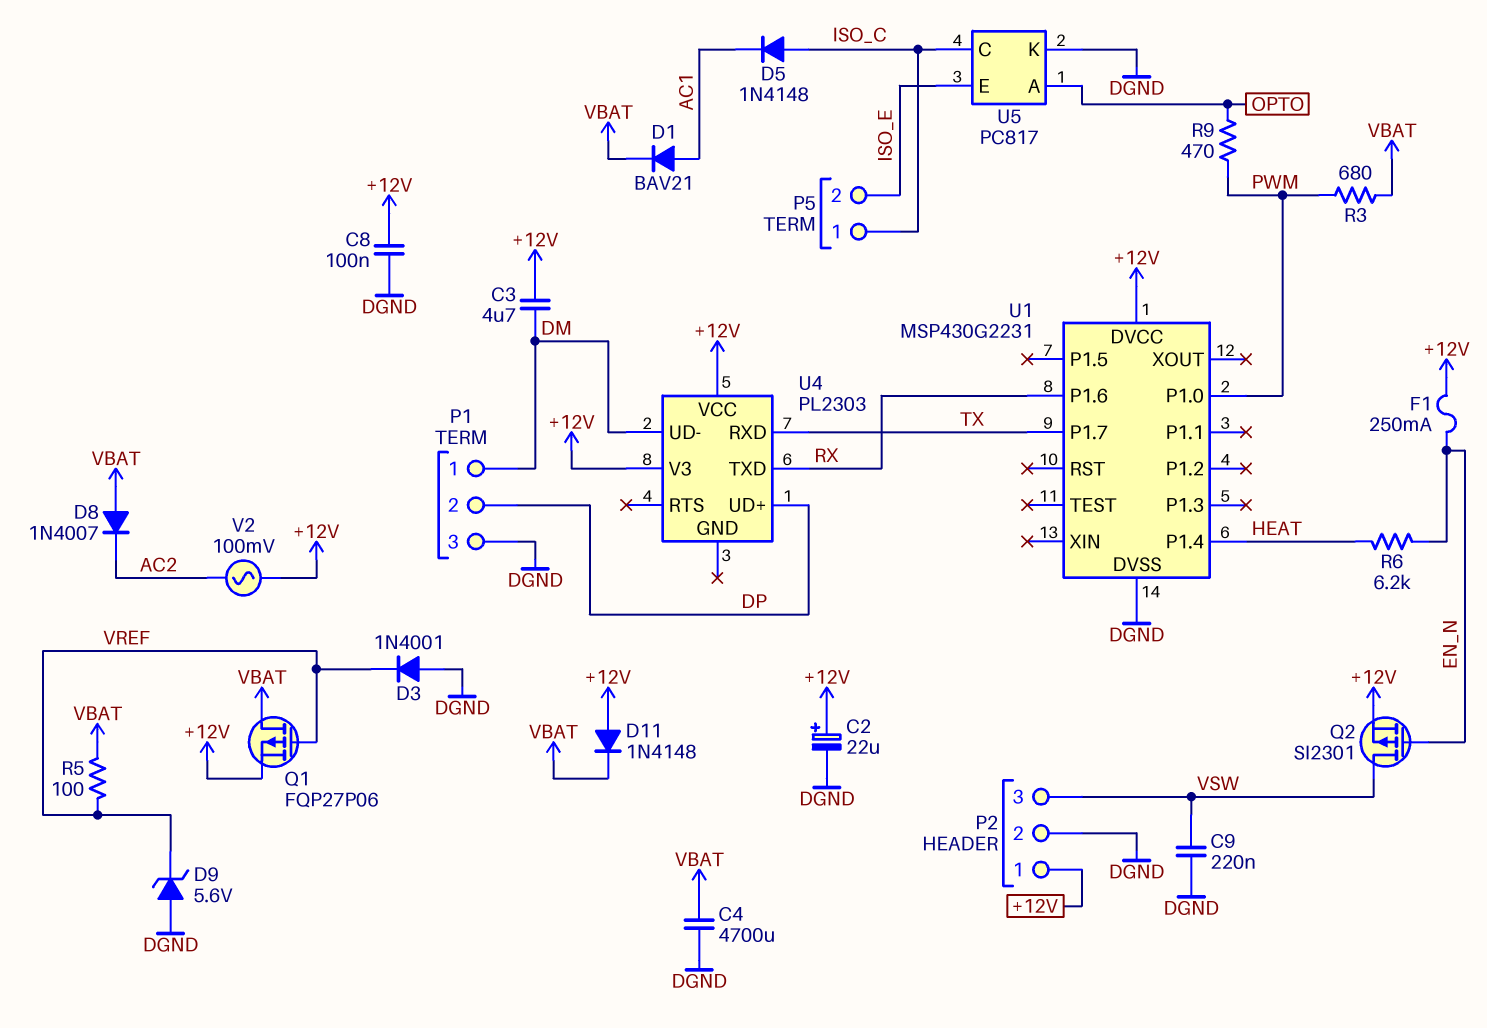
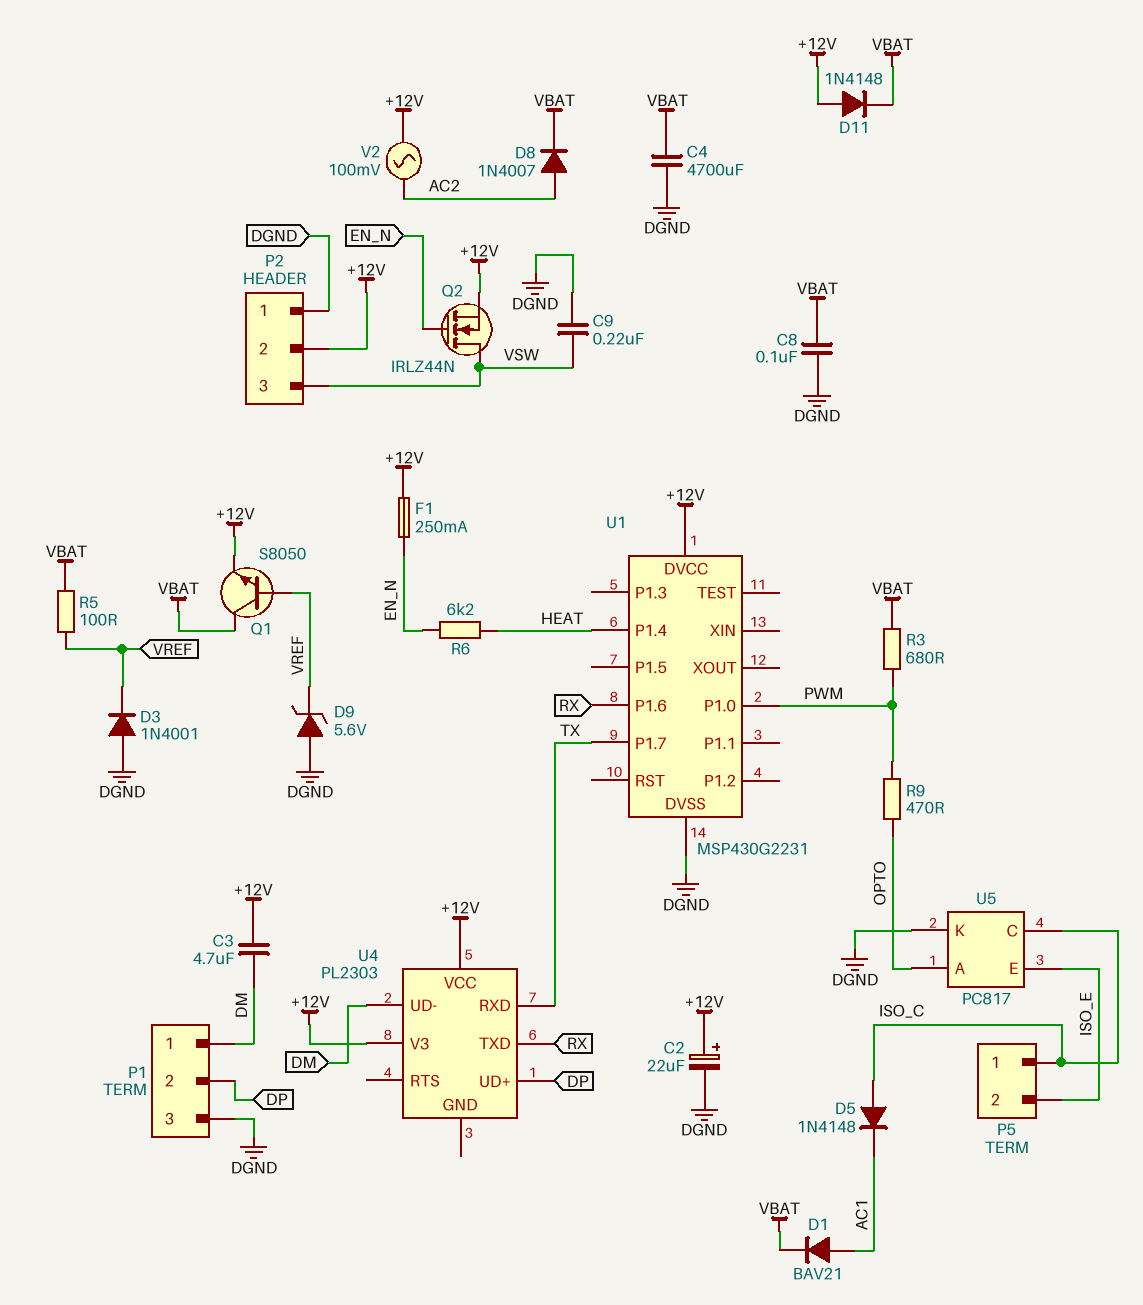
C8: 100nF (+12V, DGND) -> 100nF (DGND, VBAT)
D8: diode 1N4007 (A VBAT, K AC2) -> diode 1N4007 (A AC2, K VBAT)
P2 pin 1: +12V -> DGND
P2 pin 2: DGND -> +12V
Q1: PMOS FQP27P06 (G VREF, D VBAT, S +12V) -> NPN S8050 (B VREF, C VBAT, E +12V)
Q2: PMOS SI2301 (G EN_N, D VSW, S +12V) -> NMOS IRLZ44N (G EN_N, D VSW, S +12V)

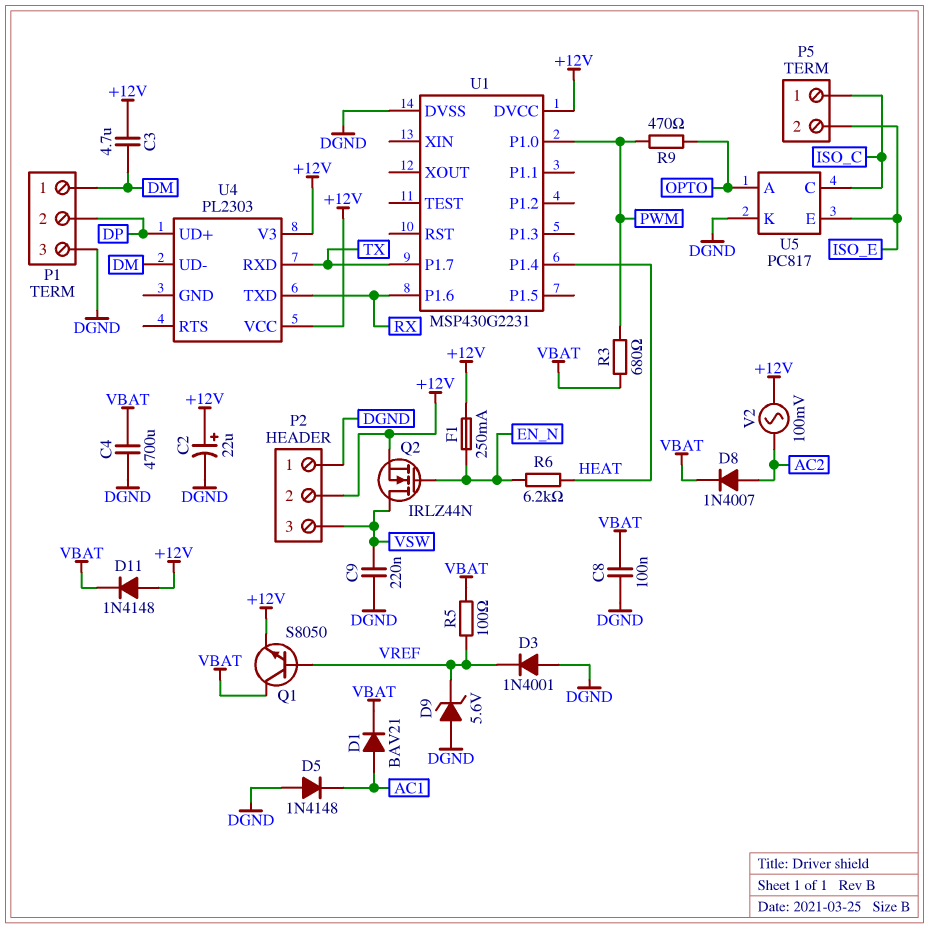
D5: diode 1N4148 (A ISO_C, K AC1) -> diode 1N4148 (A DGND, K AC1)

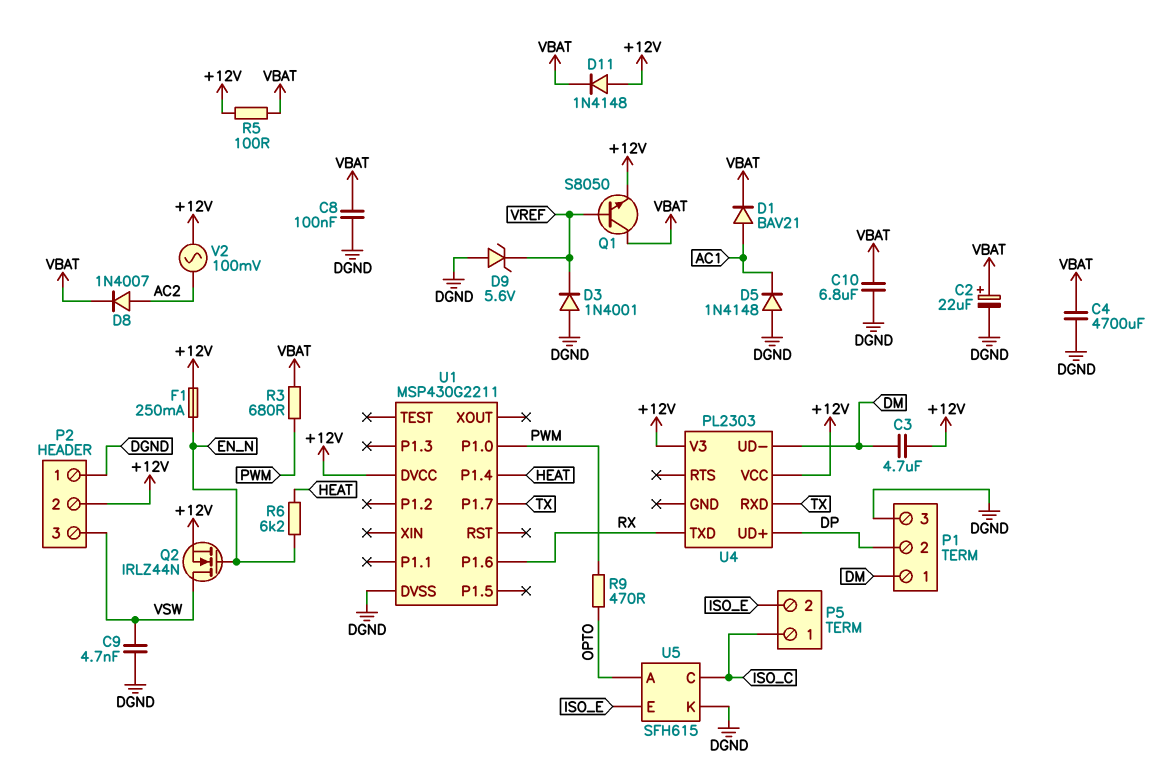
C2: 22uF (plus +12V, minus DGND) -> 22uF (plus VBAT, minus DGND)
C9: 220nF (DGND, VSW) -> 4.7nF (DGND, VSW)
C10: none -> 6.8uF (DGND, VBAT)
R5: 100 (VBAT, VREF) -> 100 (+12V, VBAT)
U1: MSP430G2231 -> MSP430G2211
U5: PC817 -> SFH615

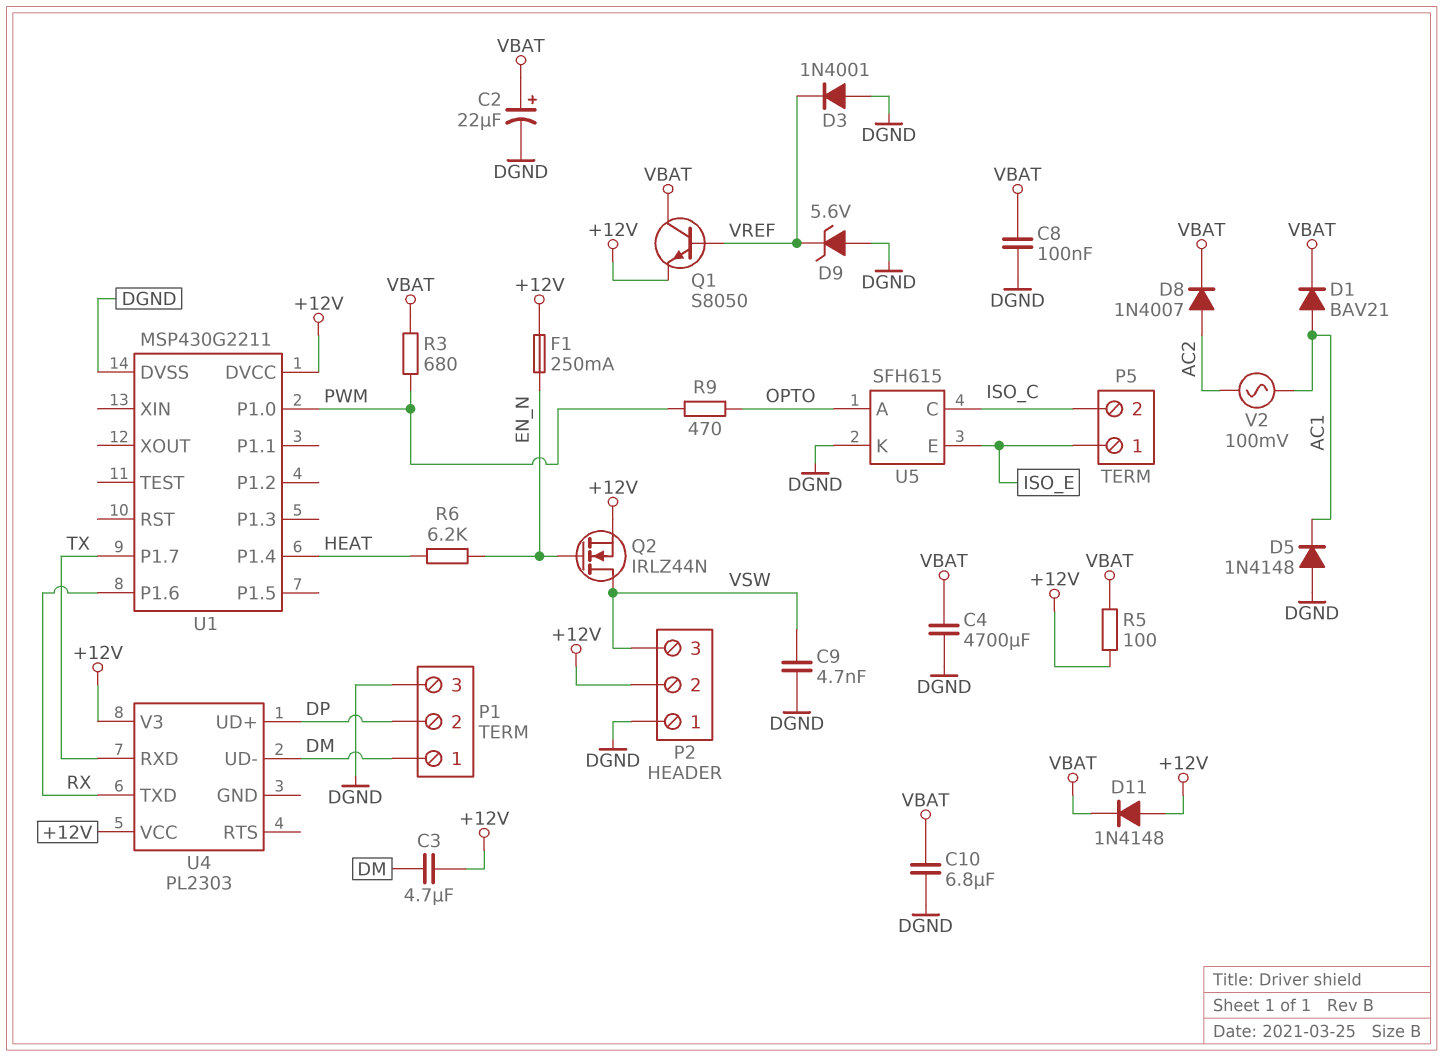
P5 pin 1: ISO_C -> ISO_E
P5 pin 2: ISO_E -> ISO_C
V2: AC 100mV (+12V, AC2) -> AC 100mV (AC1, AC2)

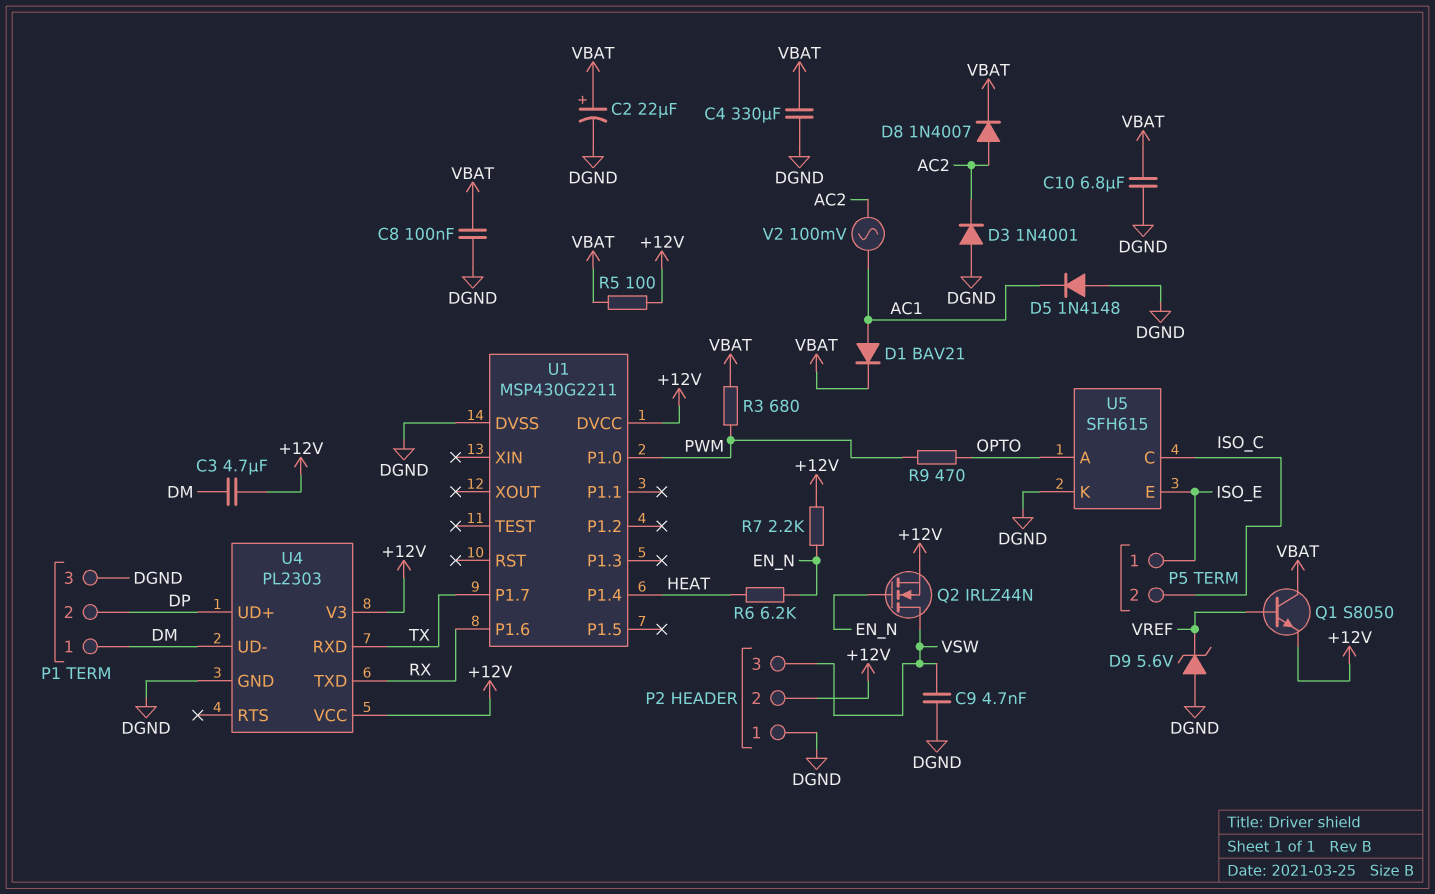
C4: 4700uF (DGND, VBAT) -> 330uF (DGND, VBAT)
D3: diode 1N4001 (A DGND, K VREF) -> diode 1N4001 (A DGND, K AC2)
D11: diode 1N4148 (A +12V, K VBAT) -> none
F1: 250mA (+12V, EN_N) -> none
R7: none -> 2.2k (+12V, EN_N)
U4 pin GND: none -> DGND

